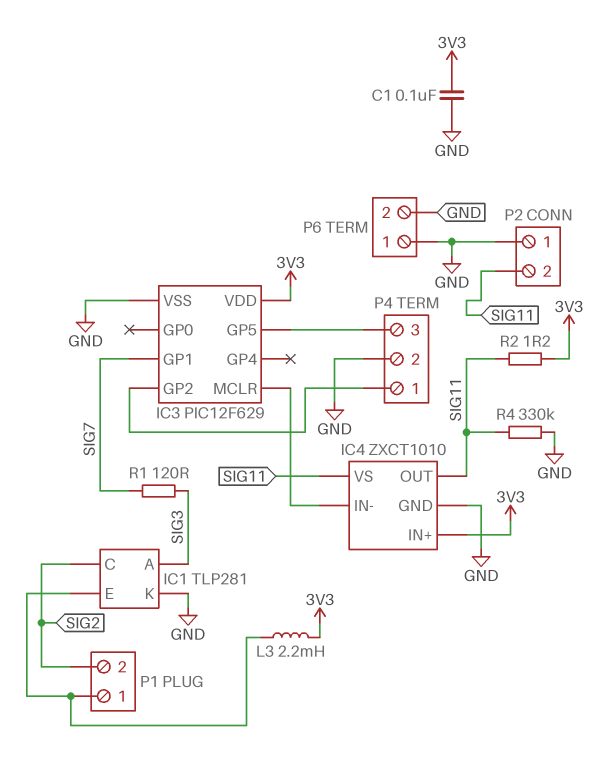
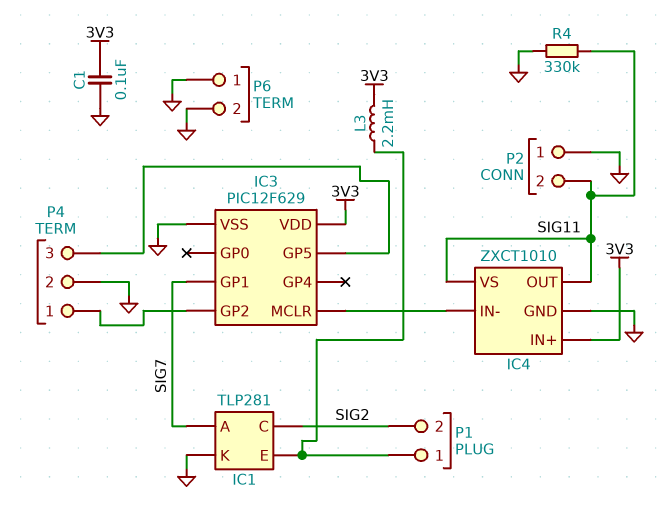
IC1 pin A: SIG3 -> SIG7
R1: 120 (SIG3, SIG7) -> none
R2: 1.2 (3V3, SIG11) -> none

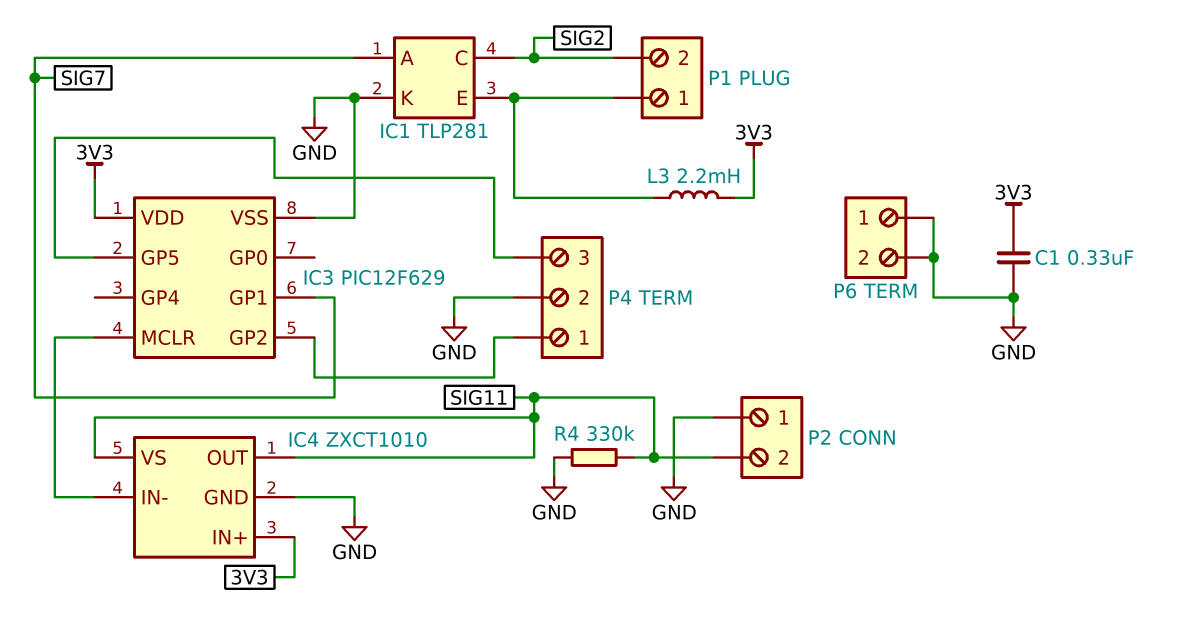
C1: 100nF (3V3, GND) -> 330nF (3V3, GND)

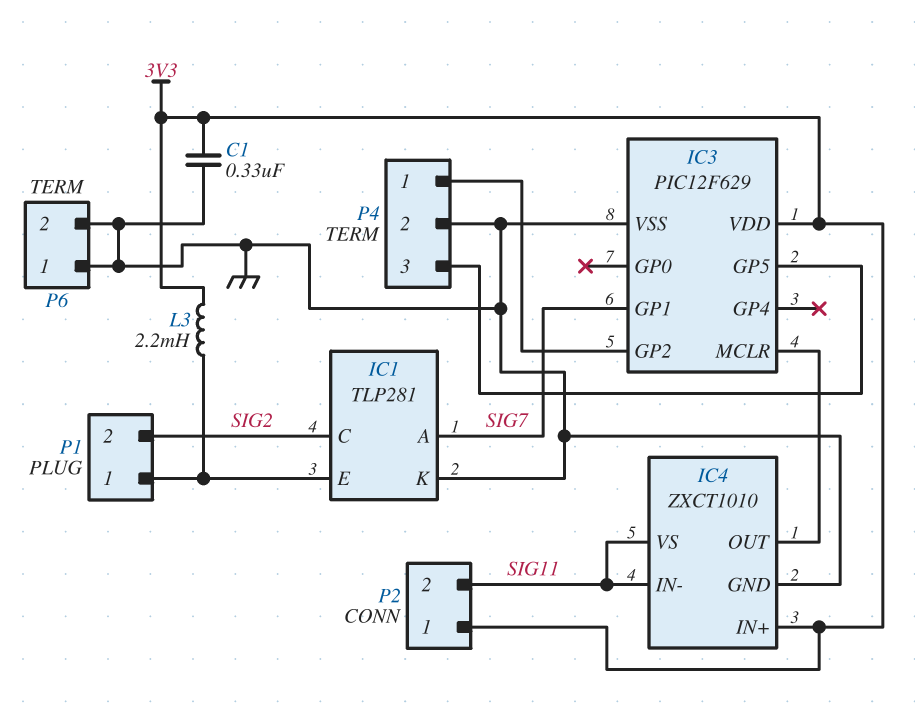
IC4 pin IN-: IC3/MCLR -> SIG11
IC4 pin OUT: SIG11 -> IC3/MCLR
P2 pin 1: GND -> 3V3
R4: 330k (GND, SIG11) -> none

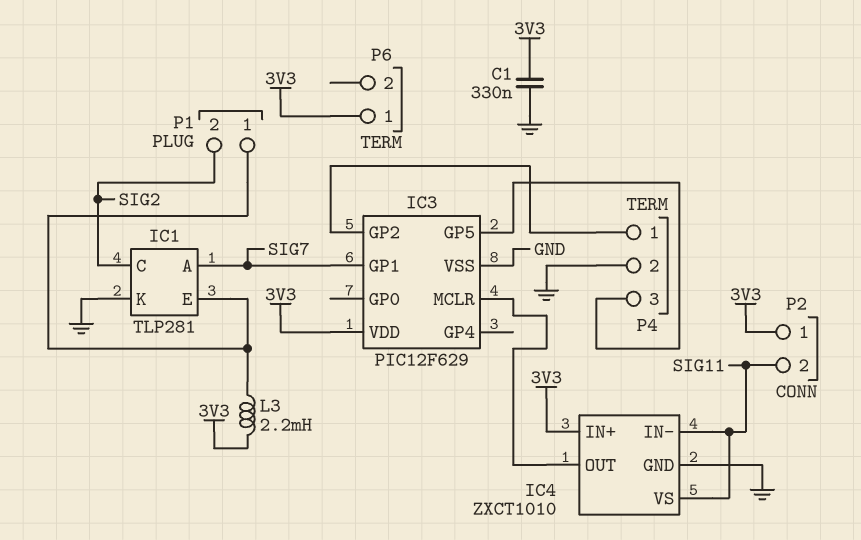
P6 pin 1: GND -> 3V3
P6 pin 2: GND -> none

